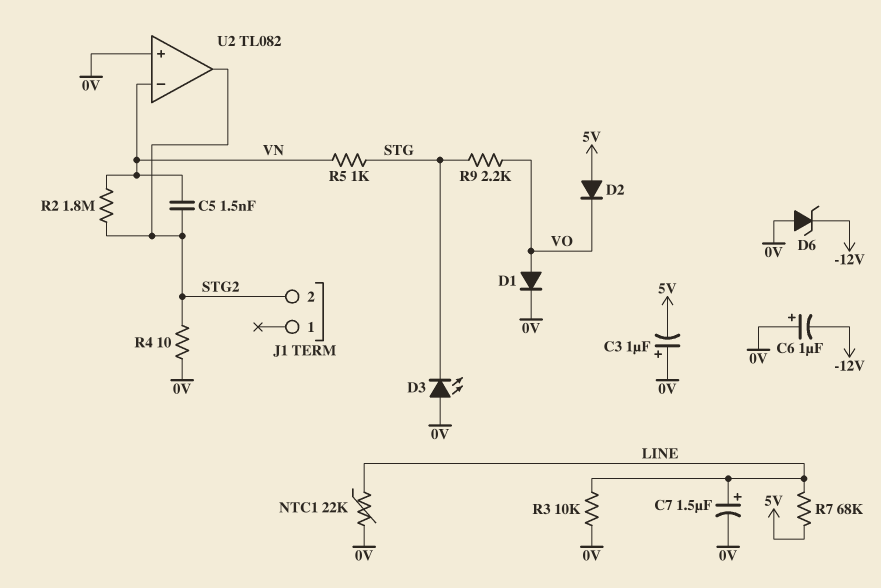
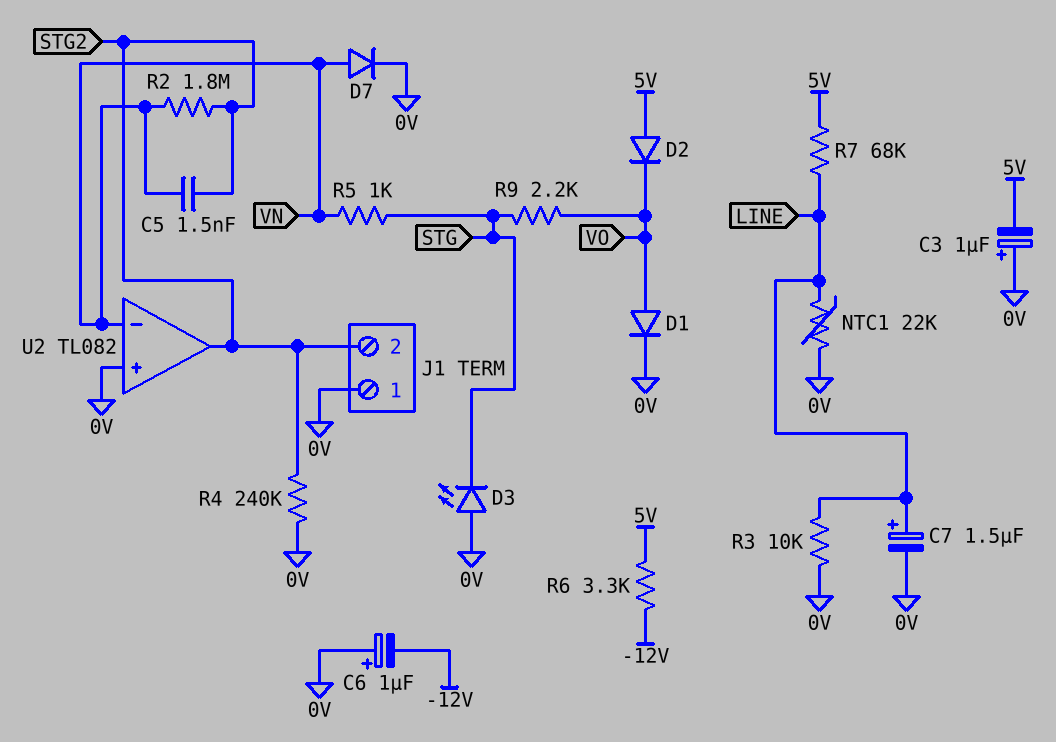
D6: zener (A 0V, K -12V) -> none
D7: none -> diode (A VN, K 0V)
J1 pin 1: none -> 0V
R4: 10 (0V, STG2) -> 240k (0V, STG2)
R6: none -> 3.3k (-12V, 5V)

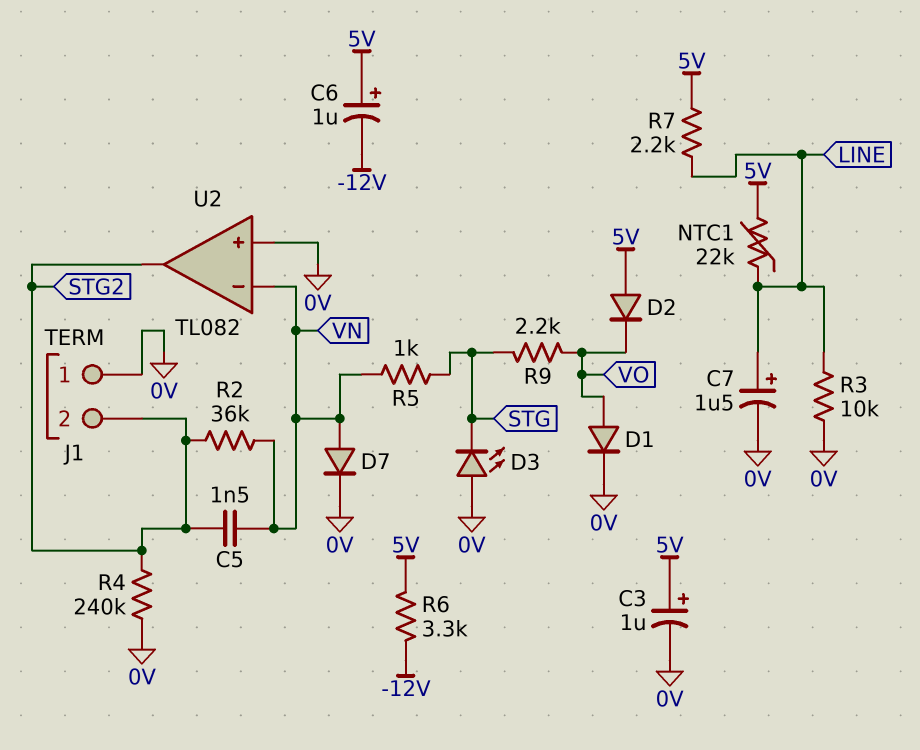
C3: 1uF (plus 0V, minus 5V) -> 1uF (plus 5V, minus 0V)
C6: 1uF (plus 0V, minus -12V) -> 1uF (plus 5V, minus -12V)
NTC1: 22k (0V, LINE) -> 22k (5V, LINE)
R2: 1.8M (STG2, VN) -> 36k (STG2, VN)
R7: 68k (5V, LINE) -> 2.2k (5V, LINE)

